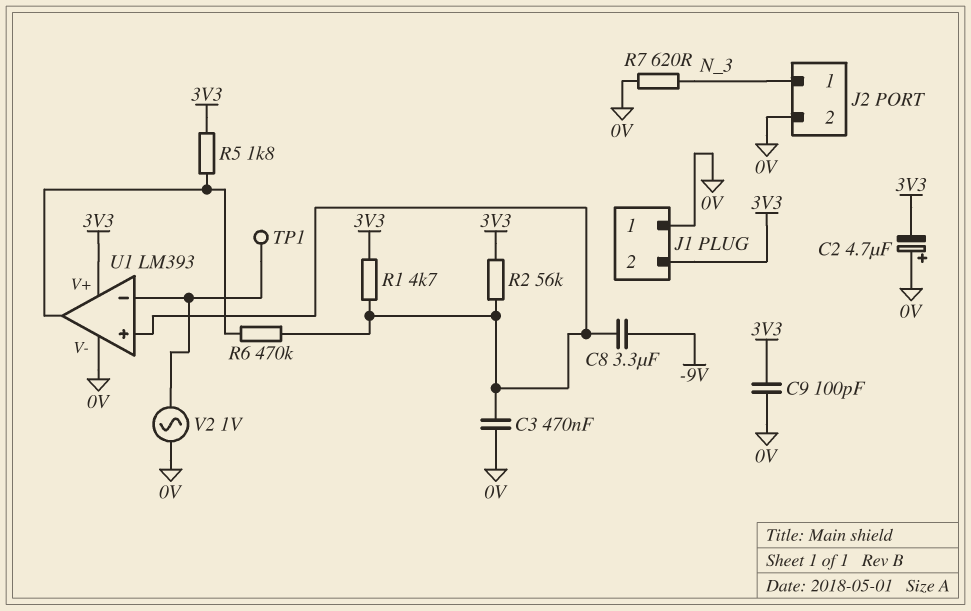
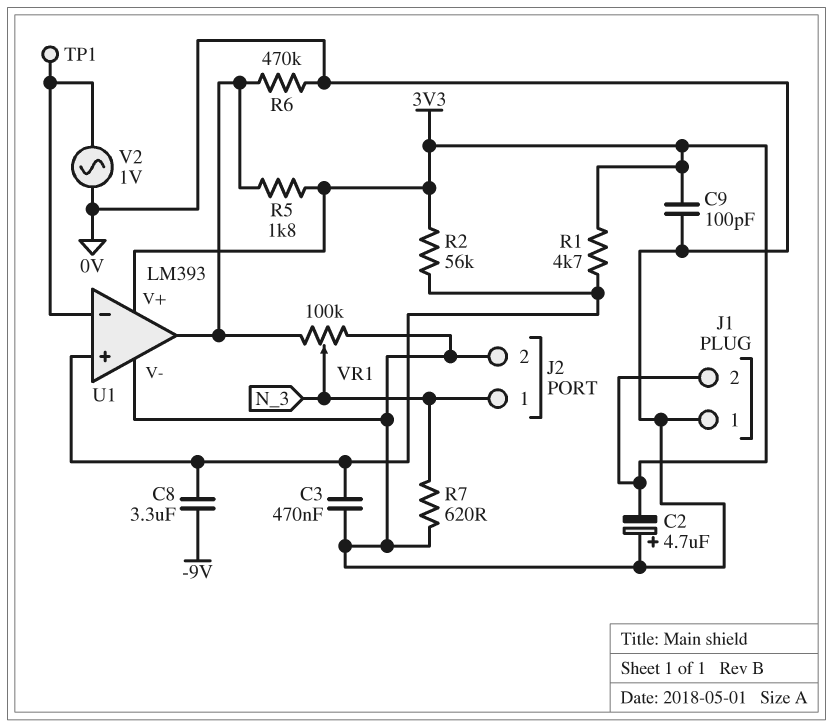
R6: 470k (U1/in+, U1/out) -> 470k (0V, U1/out)
VR1: none -> 100k (0V, U1/out, wiper N_3)

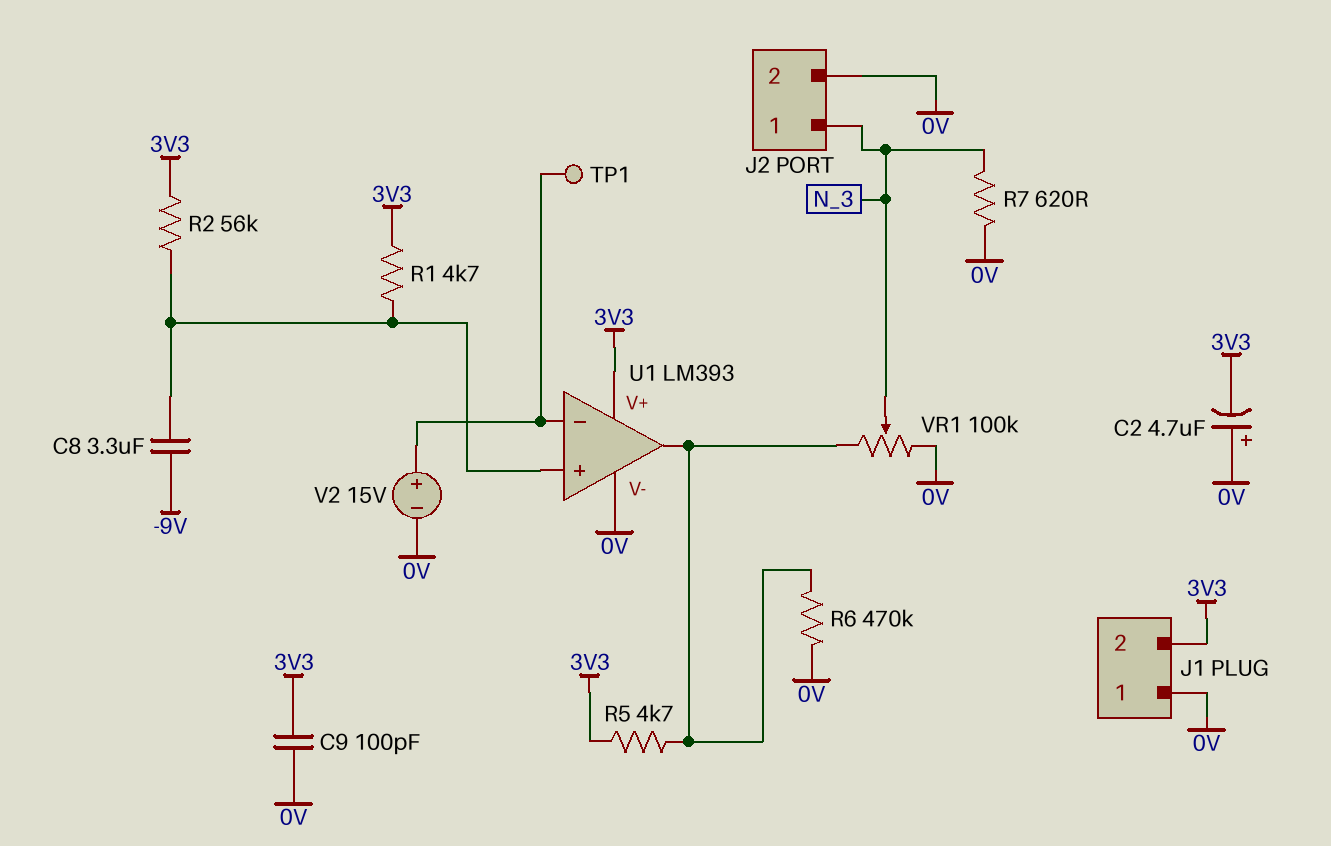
C3: 470nF (0V, U1/in+) -> none
R5: 1.8k (3V3, U1/out) -> 4.7k (3V3, U1/out)
V2: AC 1V (0V, U1/in-) -> 15V (plus U1/in-, minus 0V)

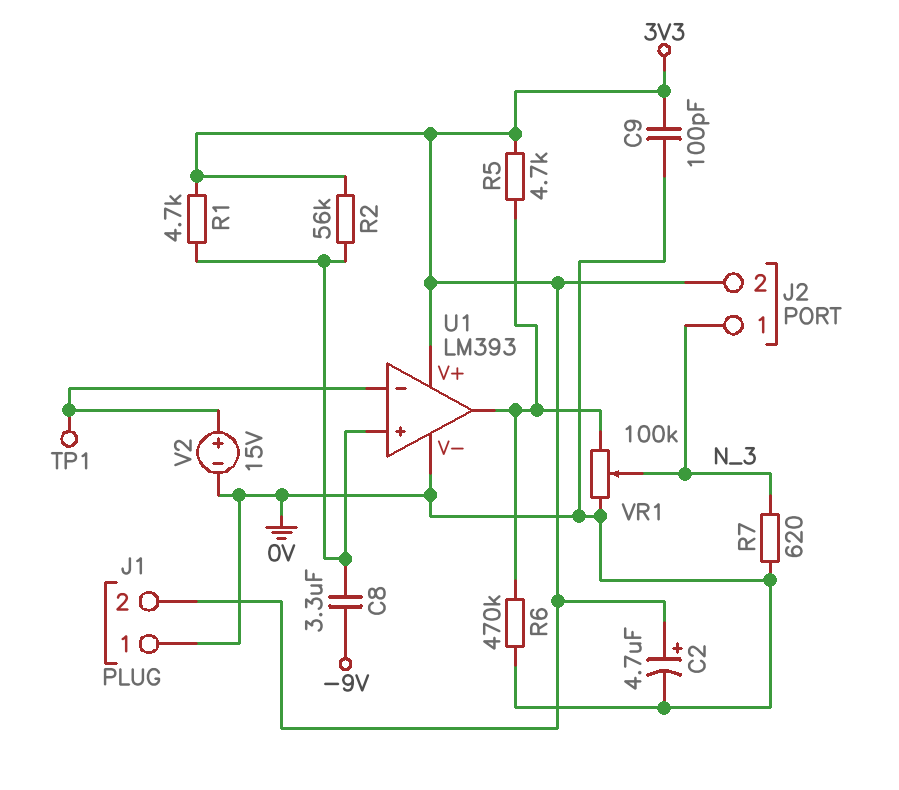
C2: 4.7uF (plus 0V, minus 3V3) -> 4.7uF (plus 3V3, minus 0V)
J2 pin 2: 0V -> 3V3

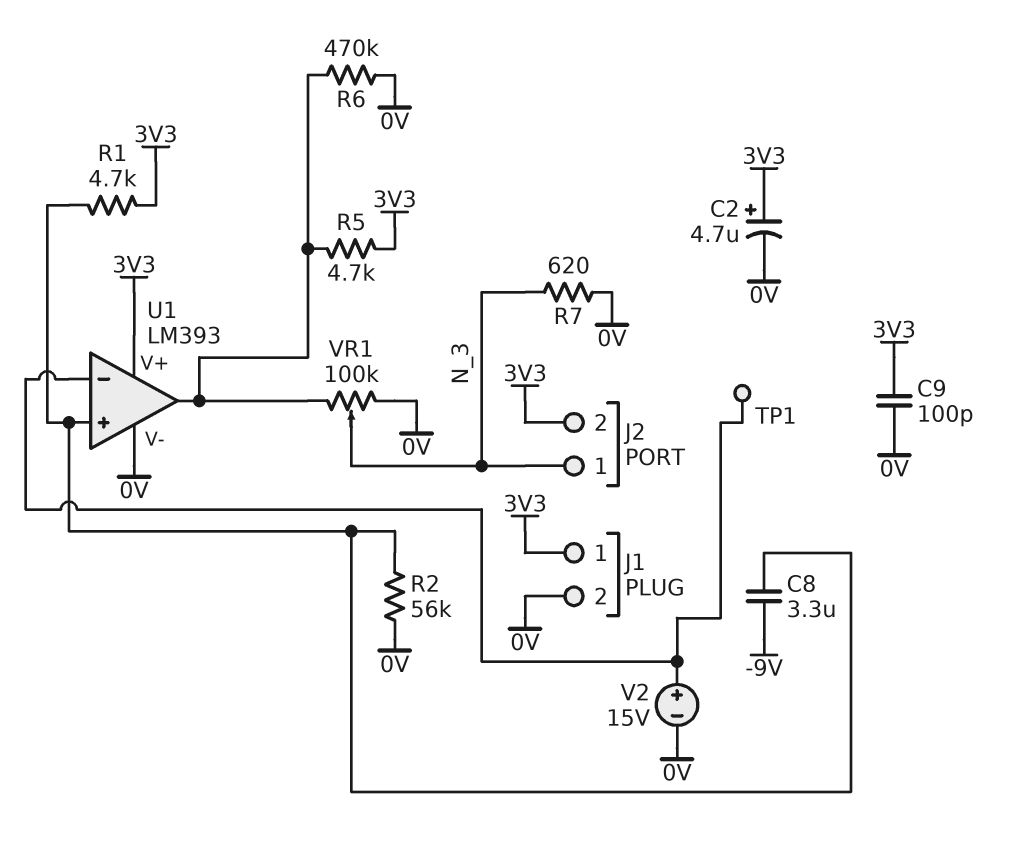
J1 pin 1: 0V -> 3V3
J1 pin 2: 3V3 -> 0V
R2: 56k (3V3, U1/in+) -> 56k (0V, U1/in+)

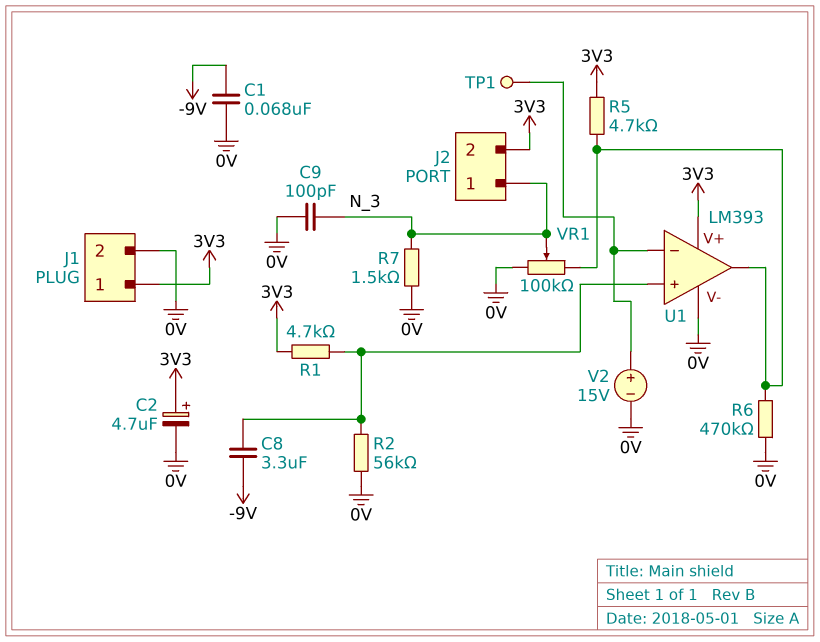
C1: none -> 68nF (-9V, 0V)
C9: 100pF (0V, 3V3) -> 100pF (0V, N_3)
R7: 620 (0V, N_3) -> 1.5k (0V, N_3)

